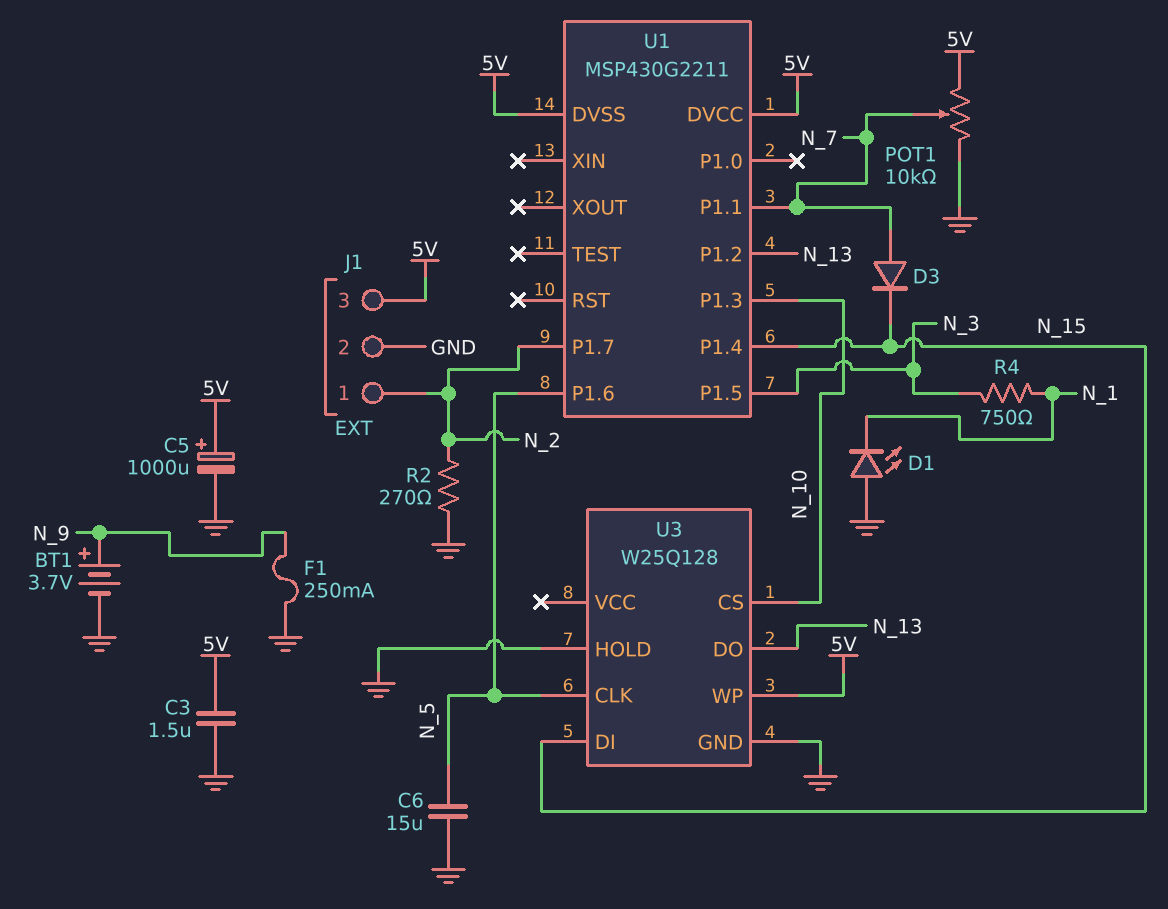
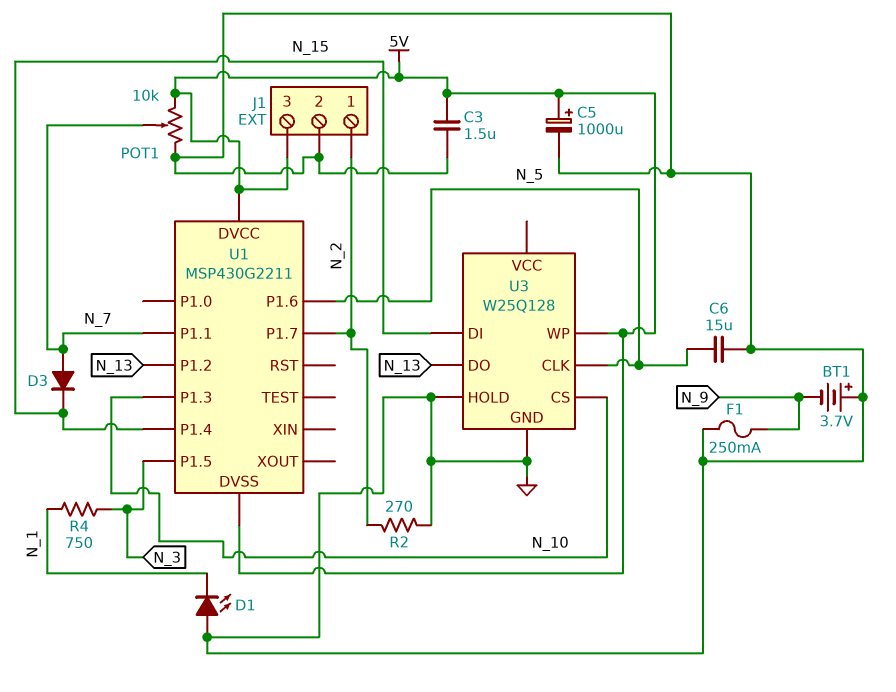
BT1: 3.7V (plus N_9, minus GND) -> 3.7V (plus GND, minus N_9)

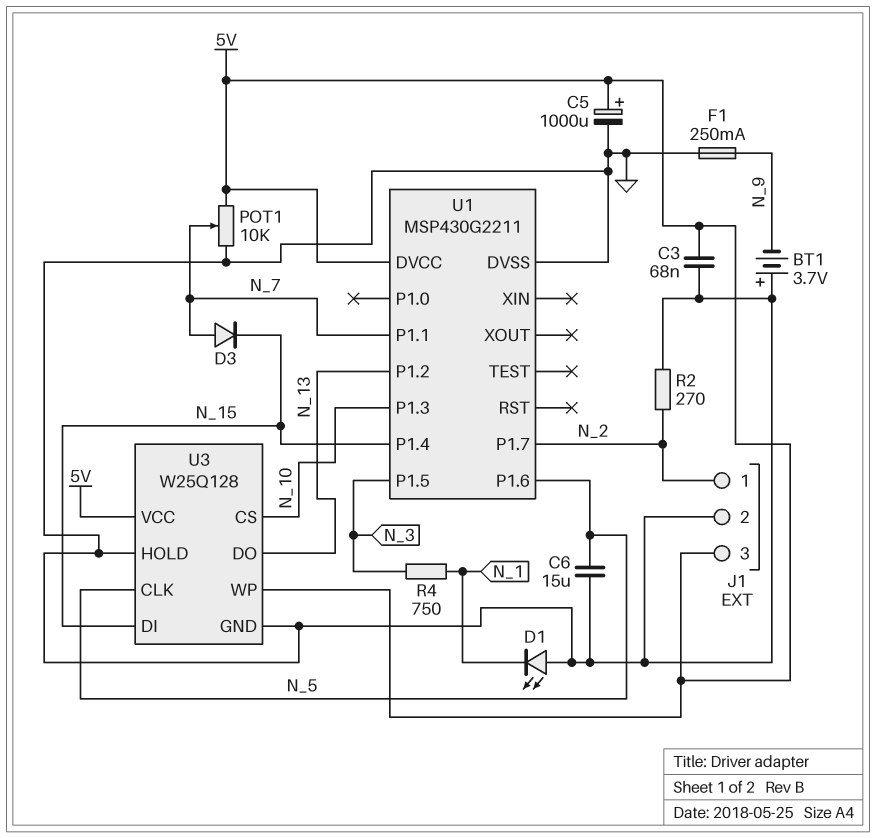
C3: 1.5uF (5V, GND) -> 68nF (5V, GND)
U1 pin DVSS: 5V -> GND
U3 pin VCC: none -> 5V

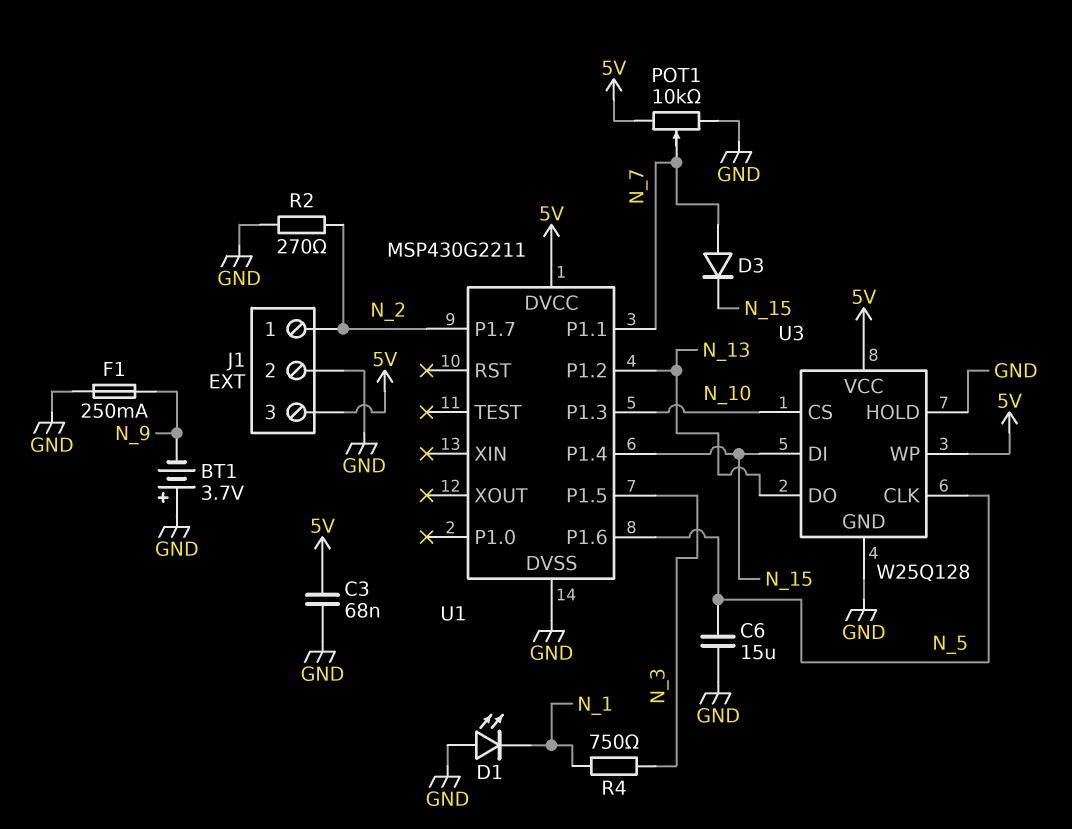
C5: 1000uF (plus 5V, minus GND) -> none

